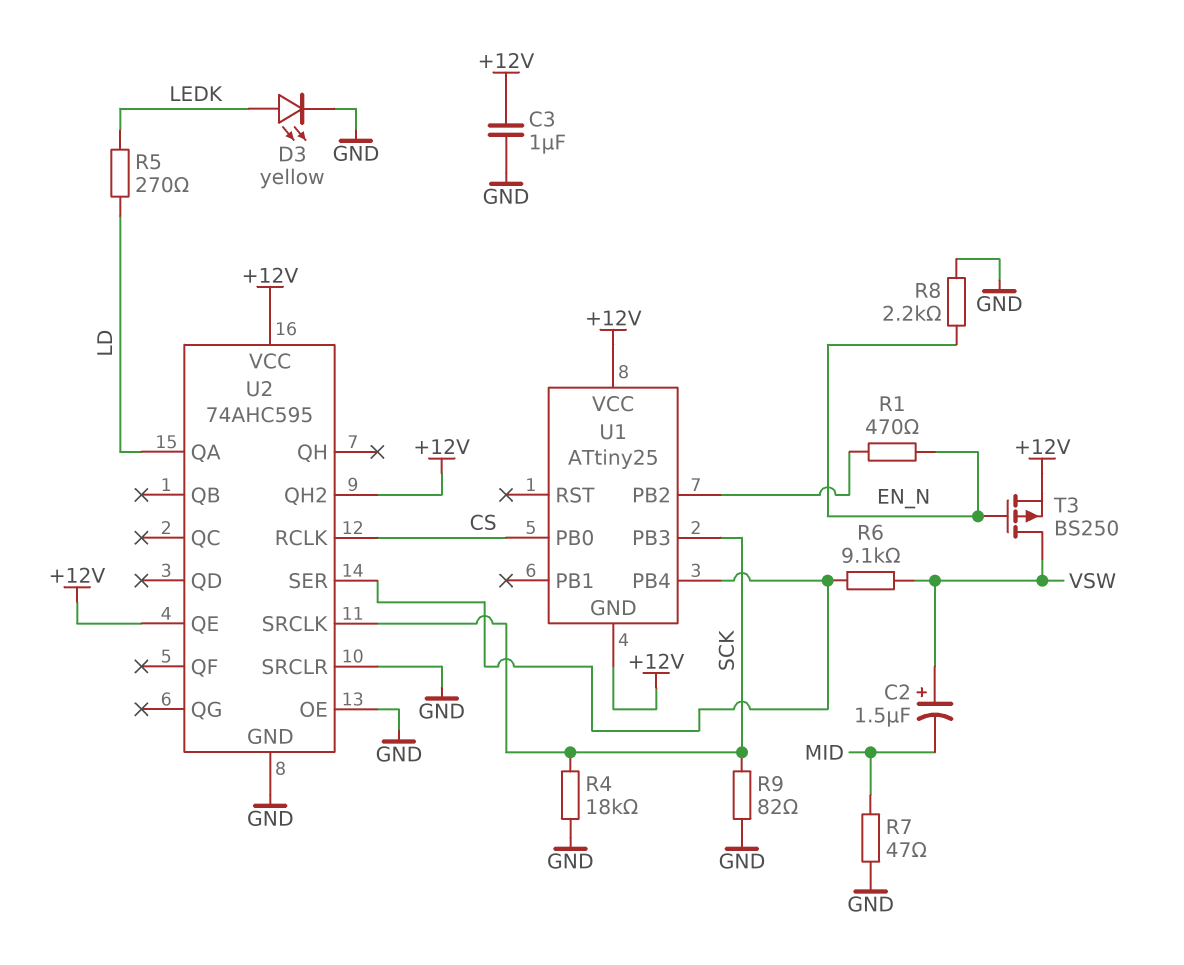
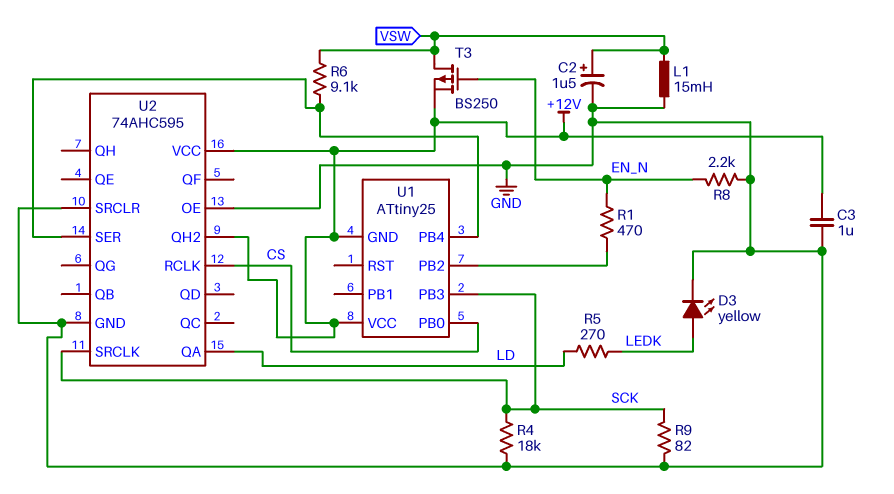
C2: 1.5uF (plus VSW, minus MID) -> 1.5uF (plus VSW, minus GND)
L1: none -> 15mH (GND, VSW)
R7: 47 (GND, MID) -> none
U2 pin QE: +12V -> none

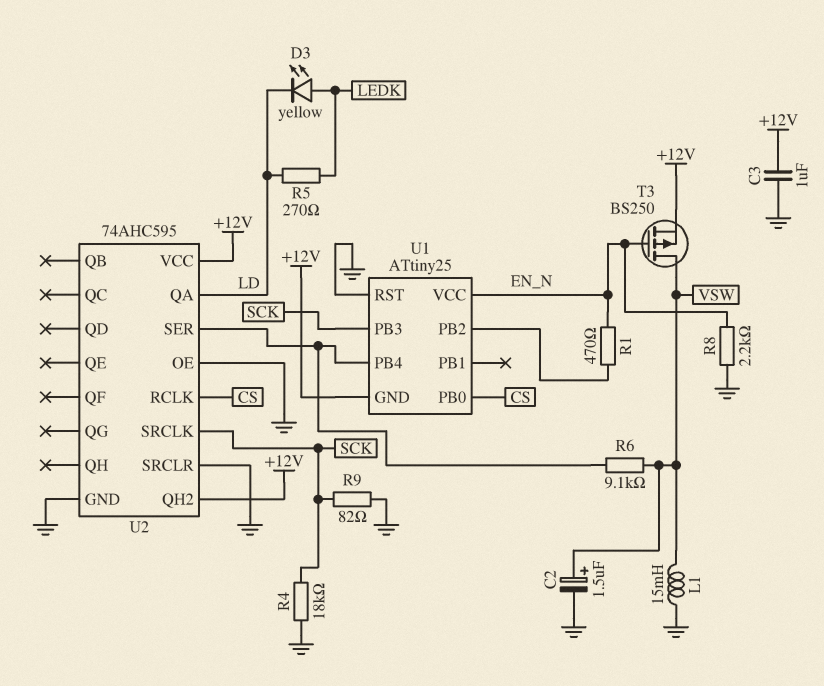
D3: LED yellow (A LEDK, K GND) -> LED yellow (A LEDK, K LD)
U1 pin RST: none -> GND
U1 pin VCC: +12V -> EN_N

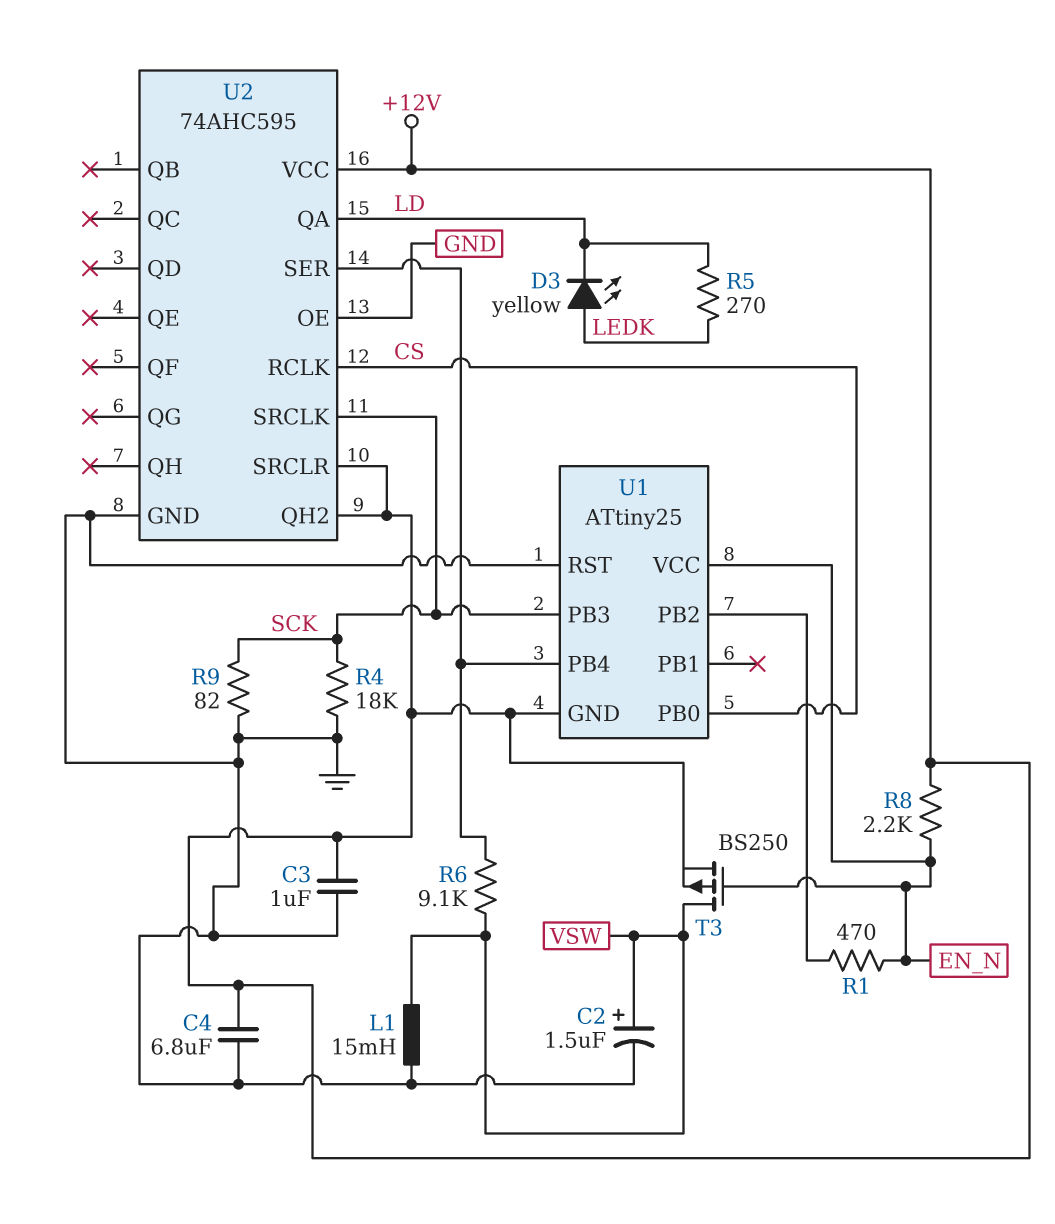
C4: none -> 6.8uF (+12V, GND)
R8: 2.2k (EN_N, GND) -> 2.2k (+12V, EN_N)
U2 pin SRCLR: GND -> +12V

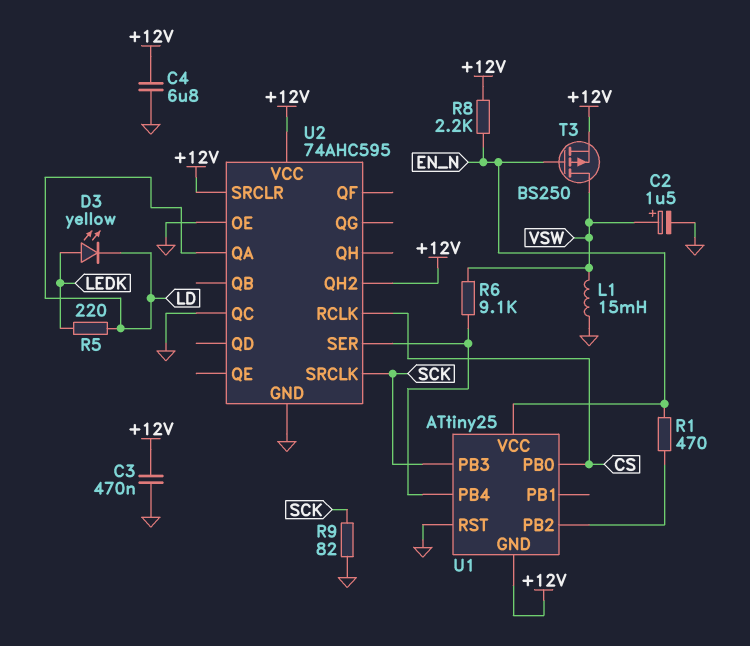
C3: 1uF (+12V, GND) -> 470nF (+12V, GND)
R4: 18k (GND, SCK) -> none
R5: 270 (LD, LEDK) -> 220 (LD, LEDK)
U2 pin QC: none -> GND

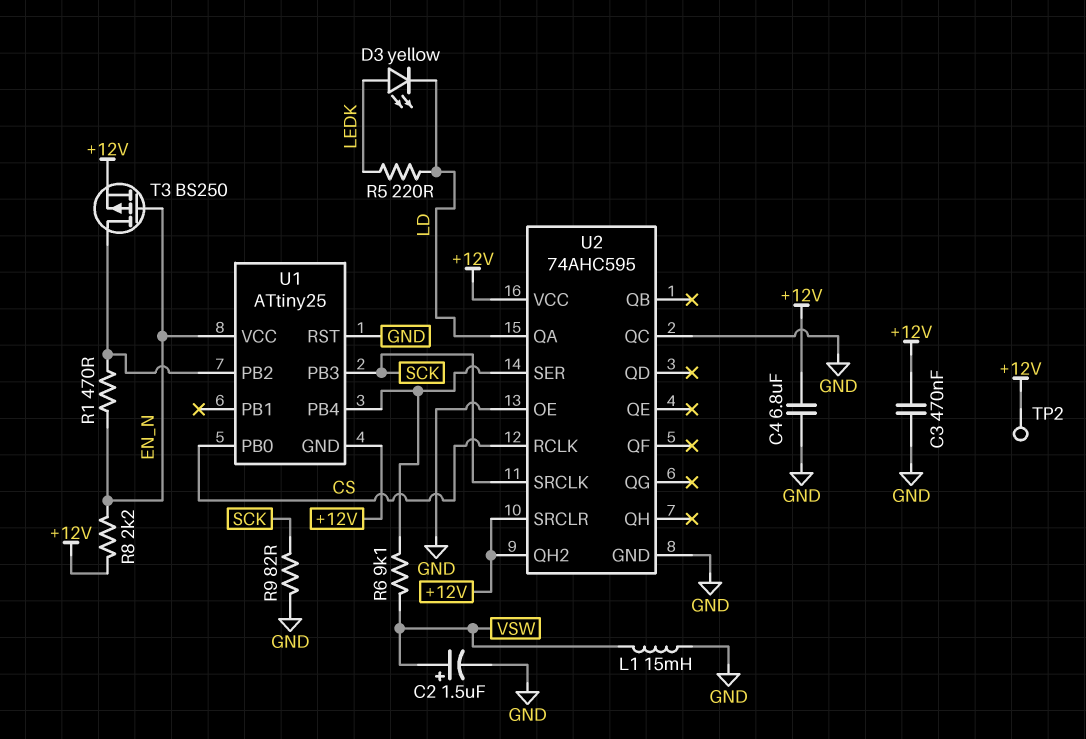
T3: PMOS BS250 (G EN_N, D VSW, S +12V) -> PMOS BS250 (G EN_N, D U1/PB2, S +12V)
TP2: none -> test point (+12V)

